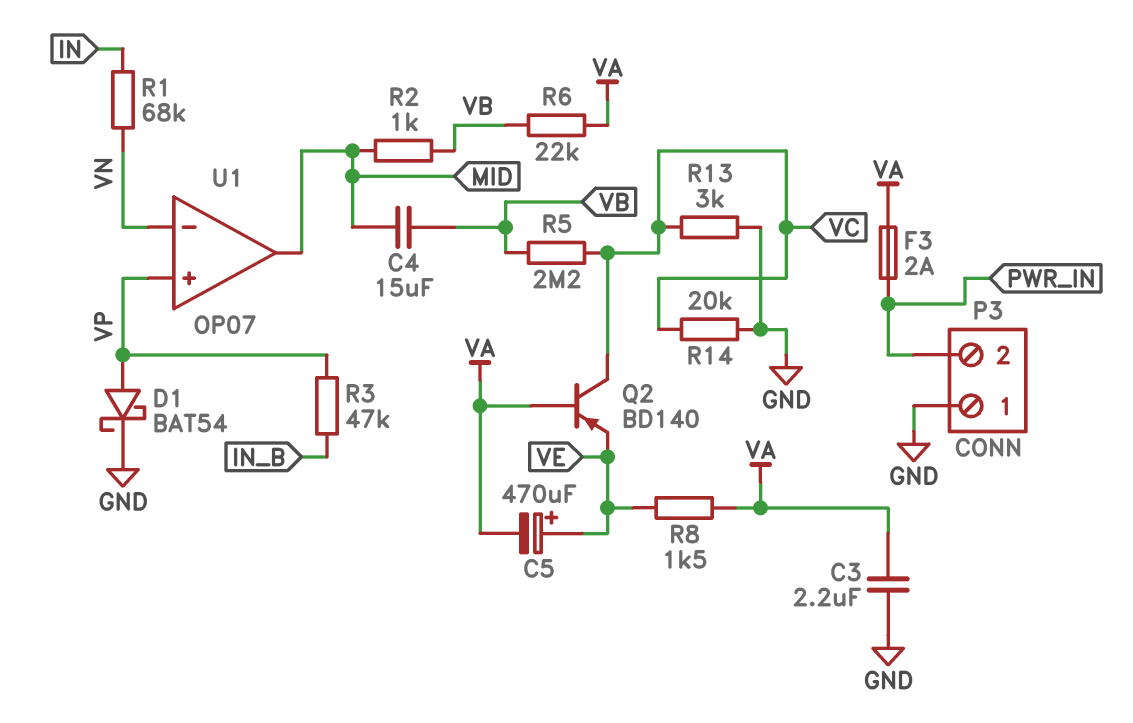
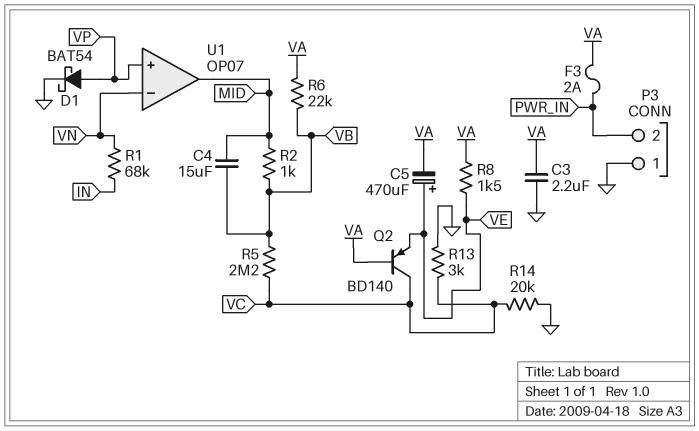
R3: 47k (IN_B, VP) -> none

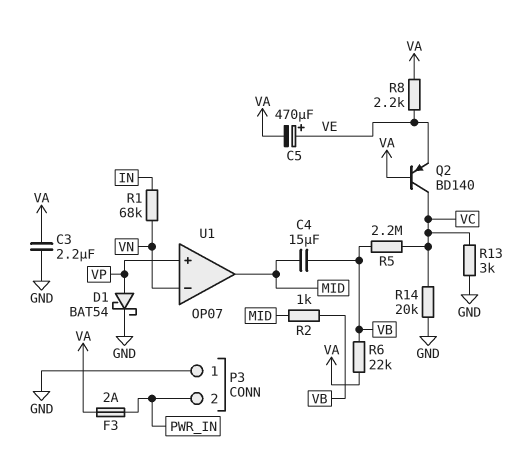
R8: 1.5k (VA, VE) -> 2.2k (VA, VE)

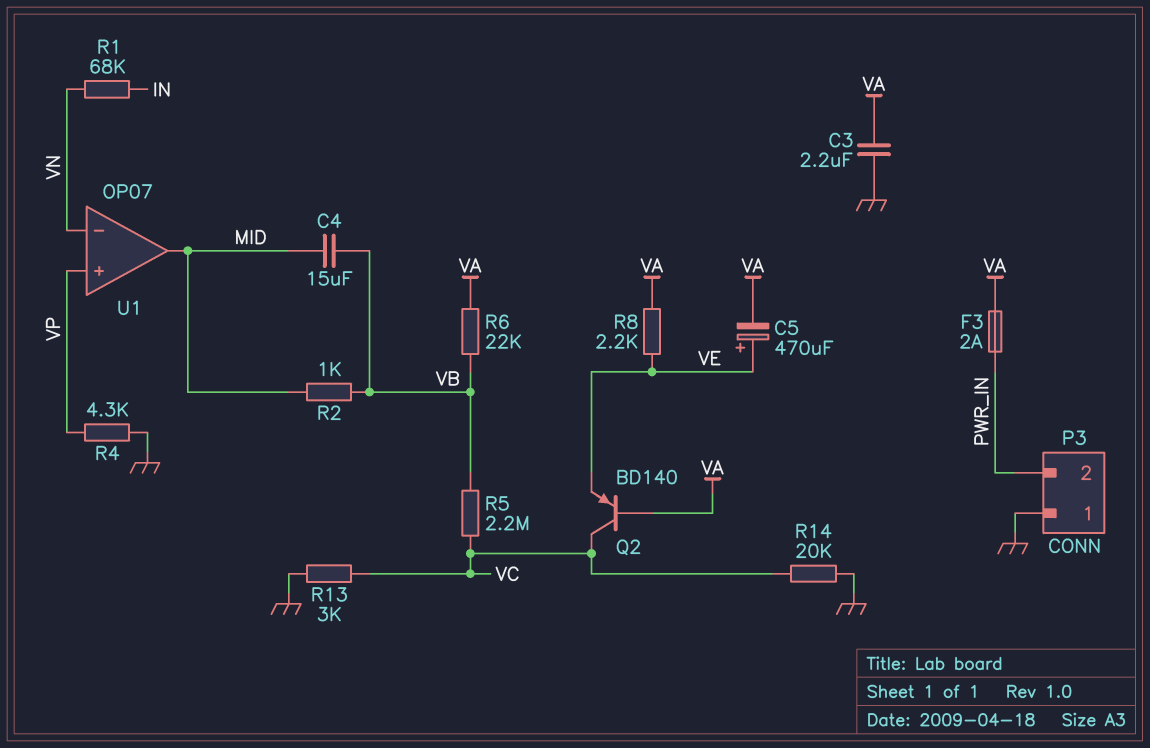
D1: schottky BAT54 (A VP, K GND) -> none
R4: none -> 4.3k (GND, VP)

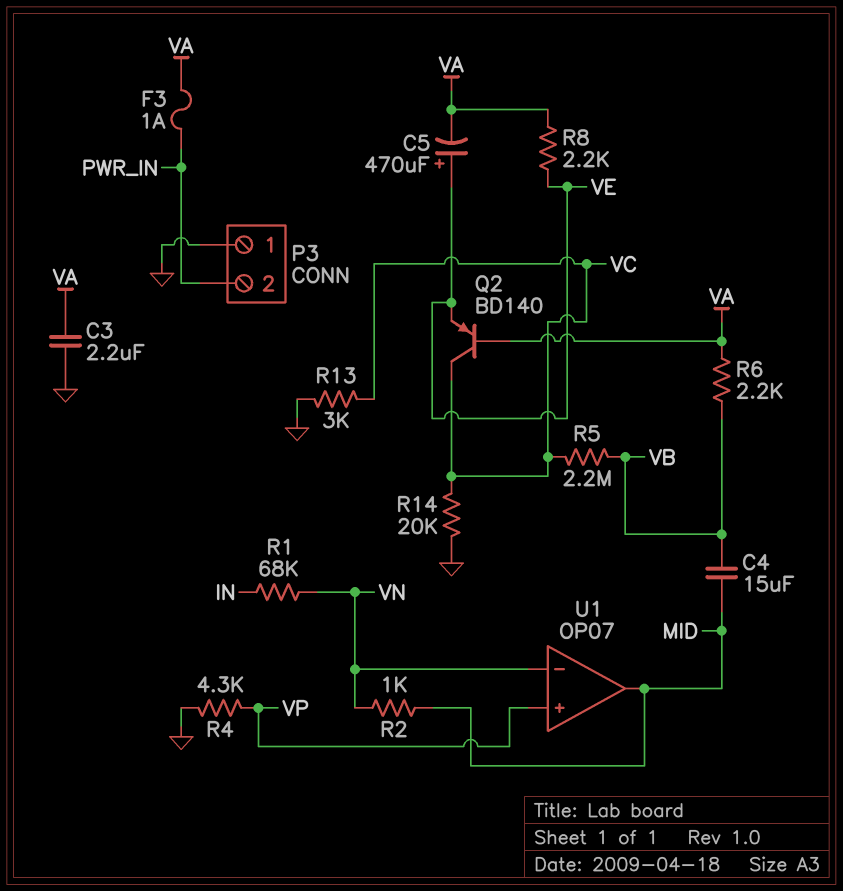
F3: 2A (PWR_IN, VA) -> 1A (PWR_IN, VA)
R2: 1k (MID, VB) -> 1k (MID, VN)
R6: 22k (VA, VB) -> 2.2k (VA, VB)

